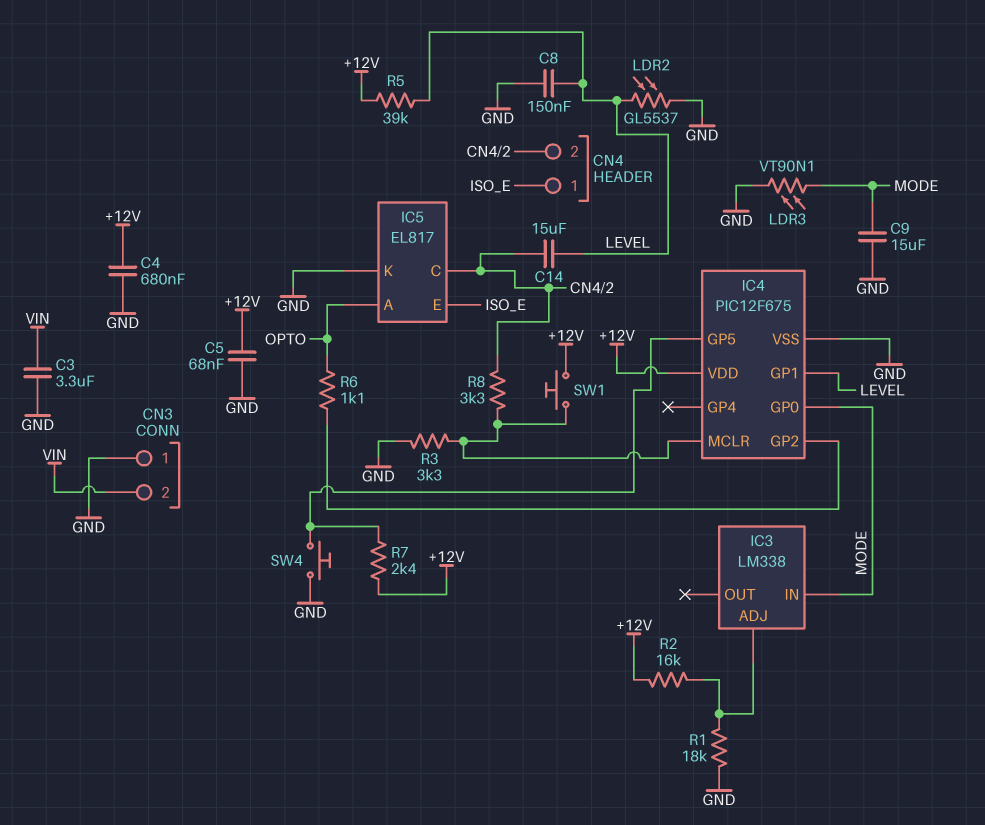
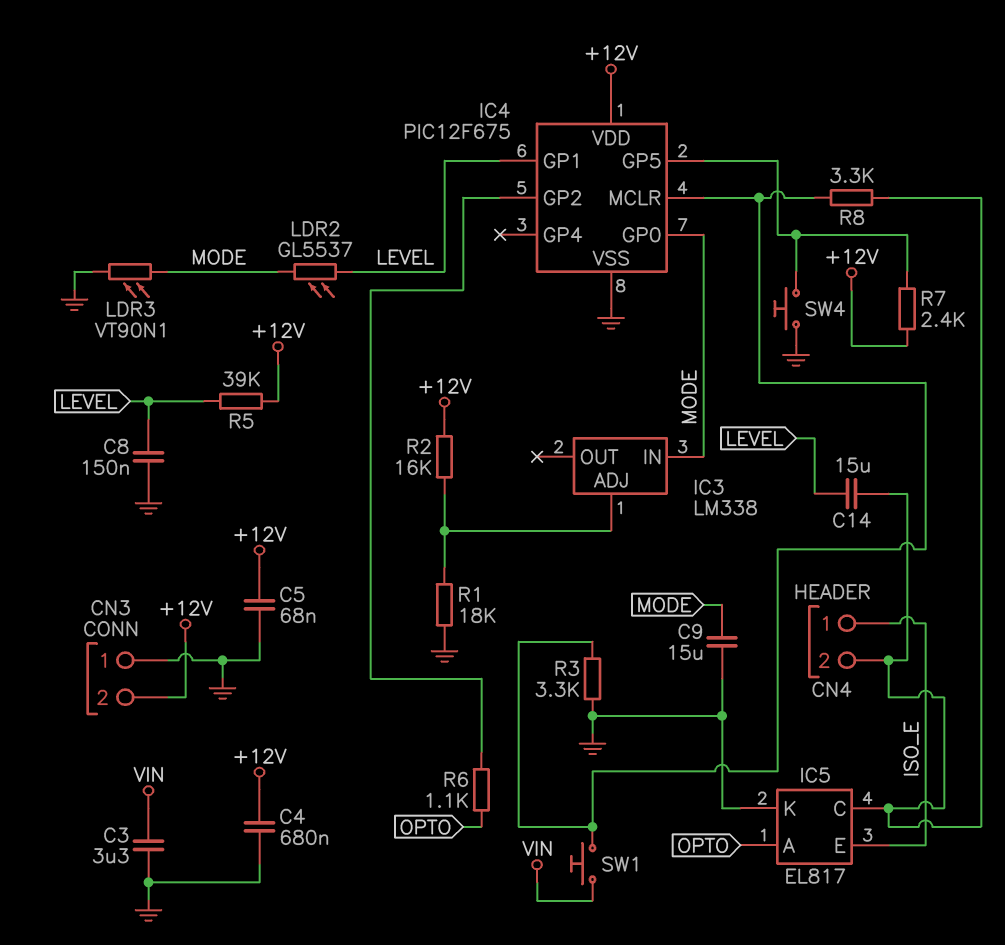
CN3 pin 2: VIN -> +12V
LDR2: GL5537 (GND, LEVEL) -> GL5537 (LEVEL, MODE)
SW1: button (+12V, IC4/MCLR) -> button (IC4/MCLR, VIN)

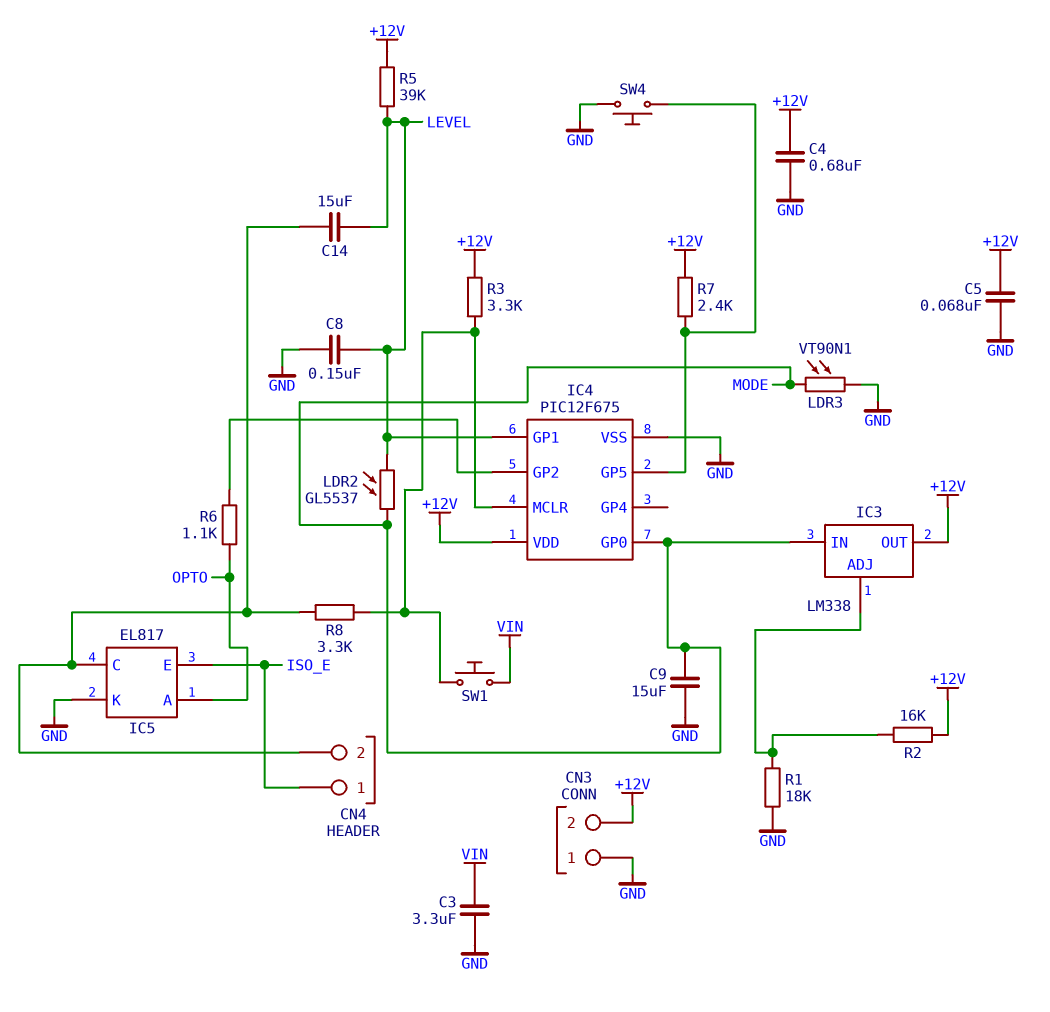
IC3 pin OUT: none -> +12V
R3: 3.3k (GND, IC4/MCLR) -> 3.3k (+12V, IC4/MCLR)

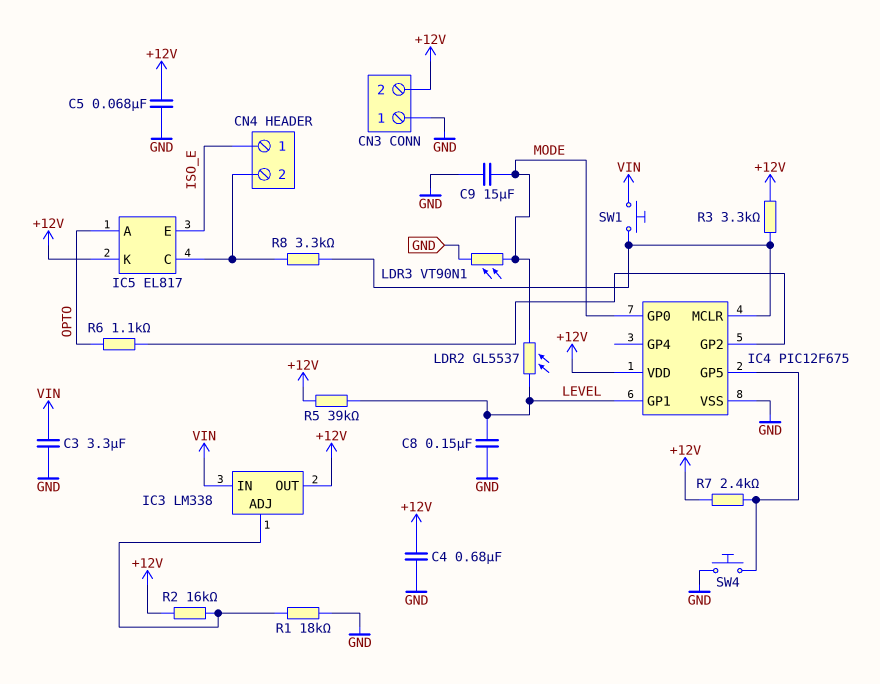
C14: 15uF (CN4/2, LEVEL) -> none
IC3 pin IN: MODE -> VIN
IC5 pin K: GND -> +12V

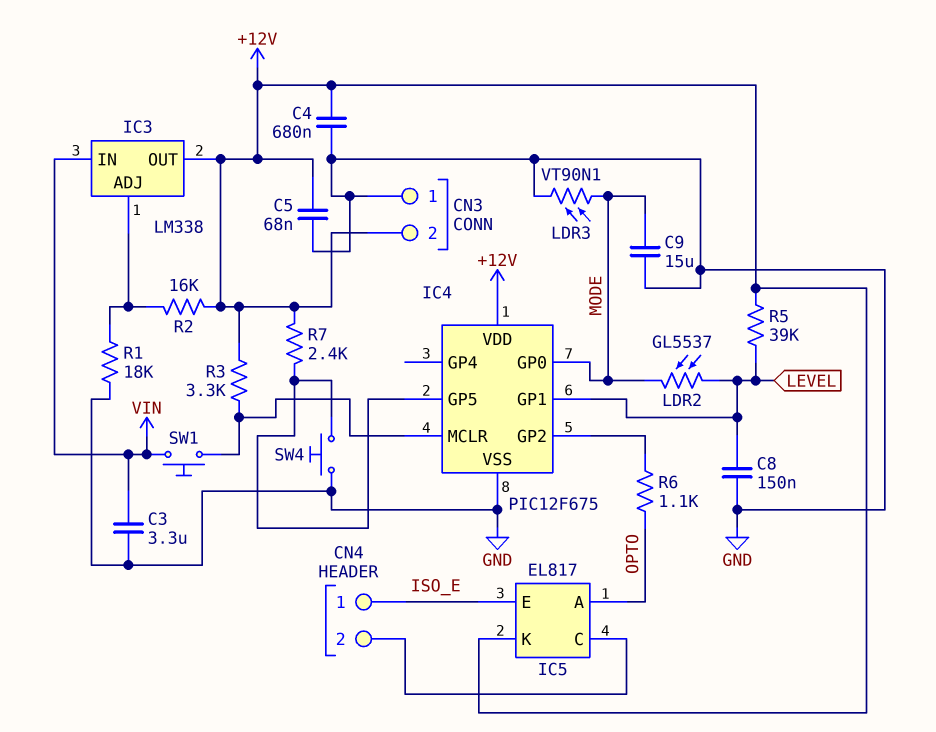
R8: 3.3k (CN4/2, IC4/MCLR) -> none

